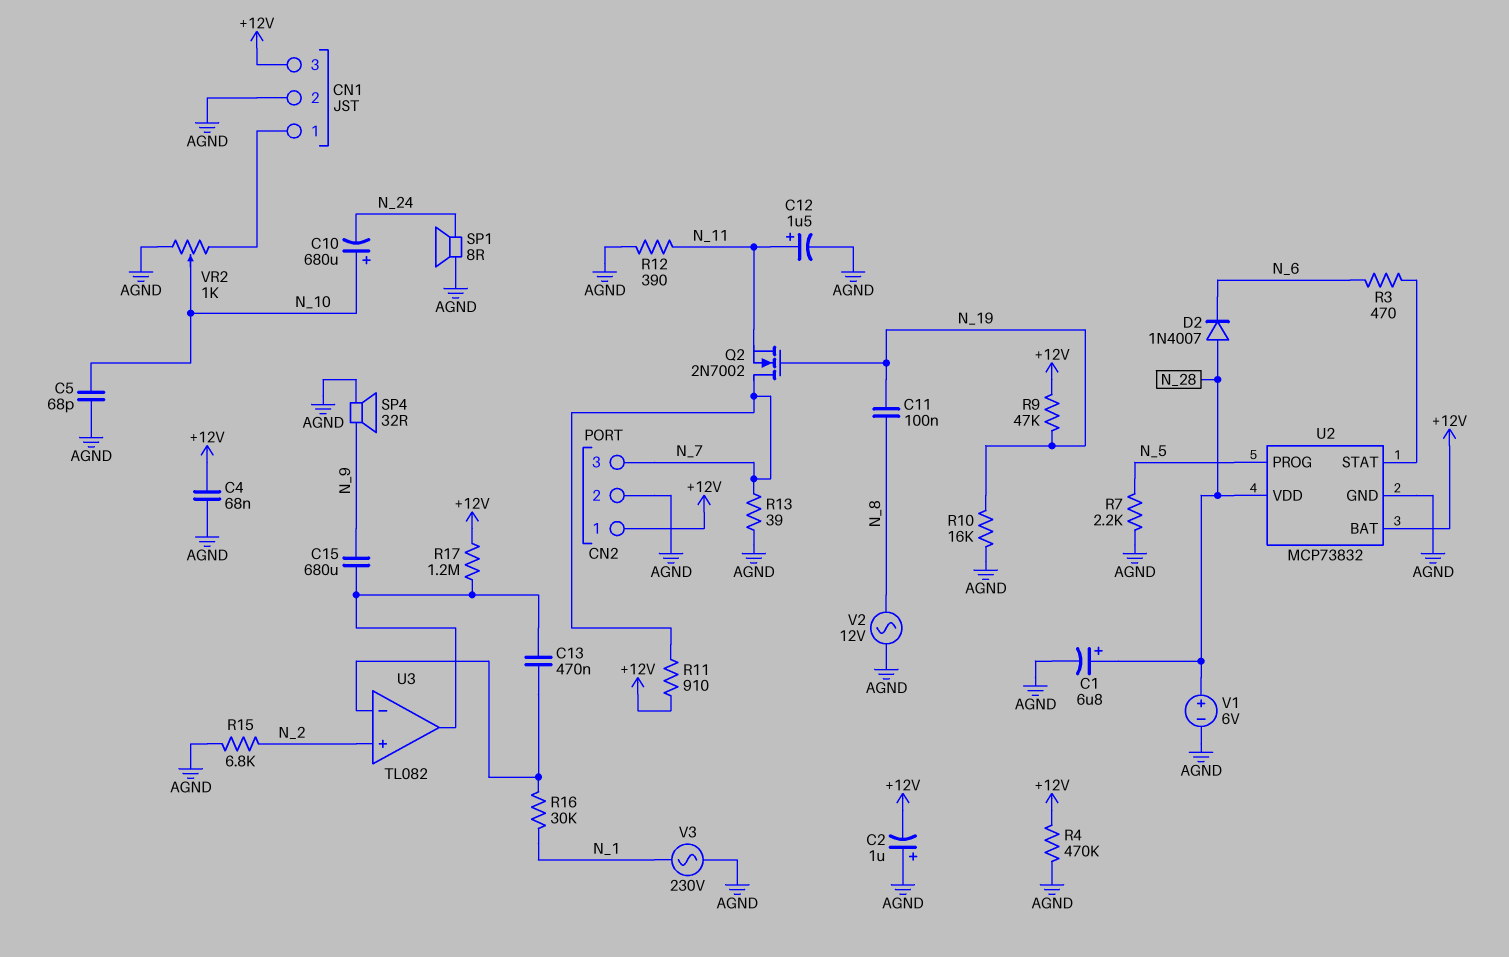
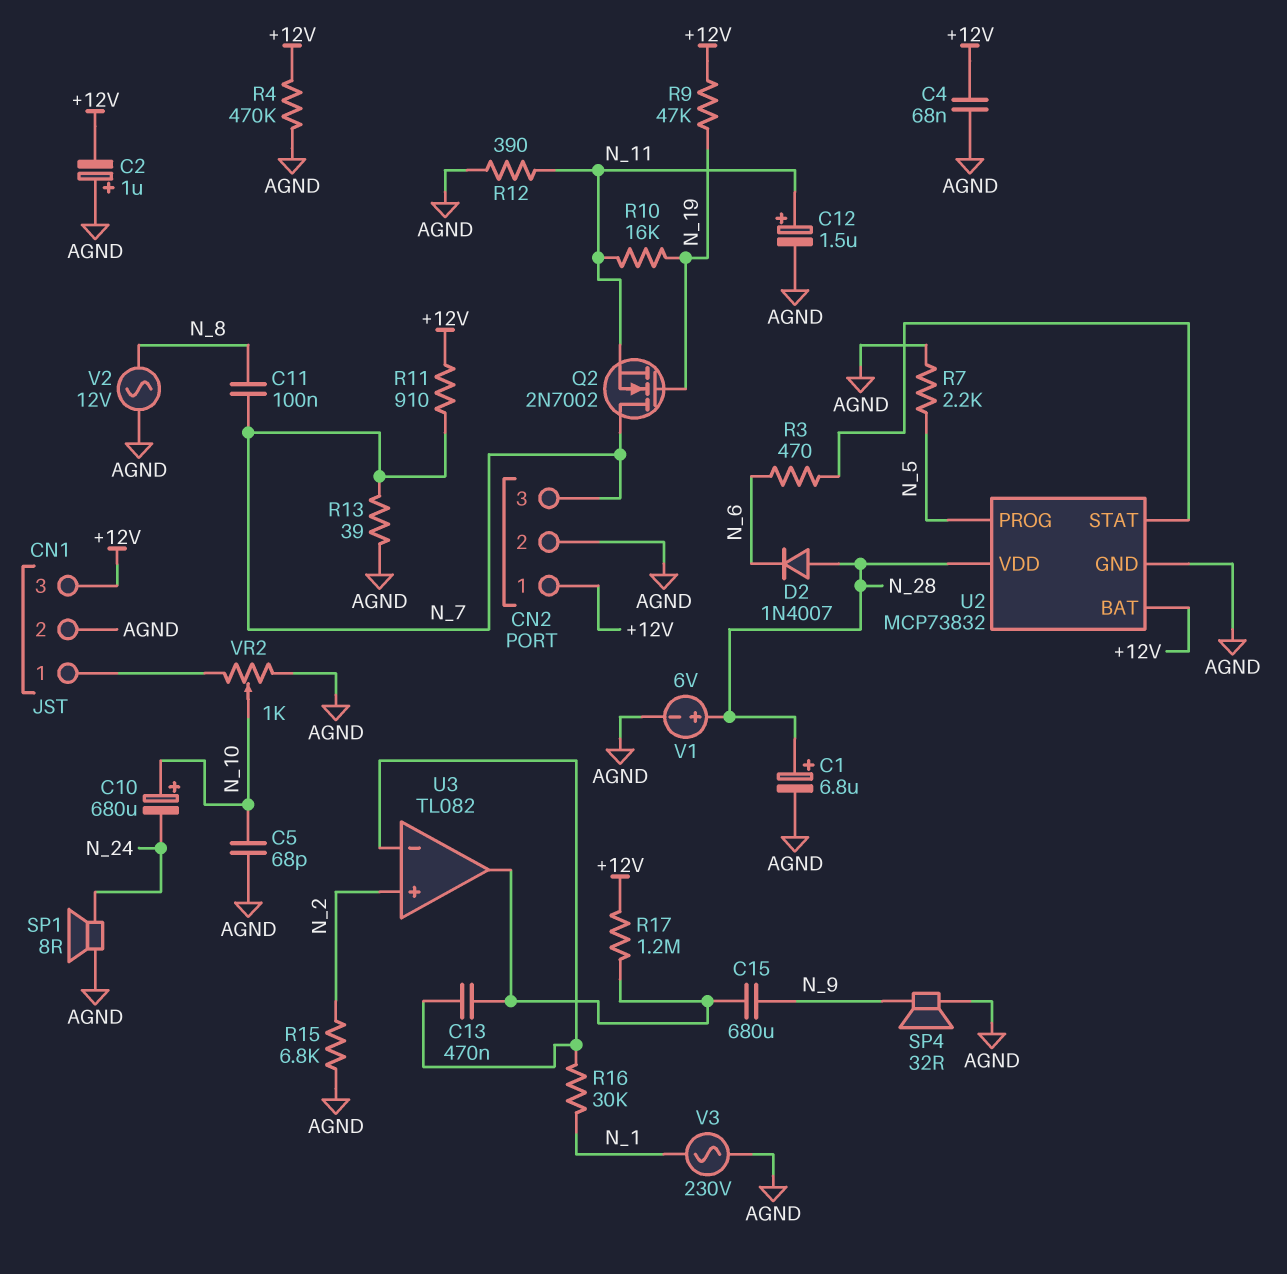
C11: 100nF (N_8, N_19) -> 100nF (N_7, N_8)
R10: 16k (AGND, N_19) -> 16k (N_11, N_19)

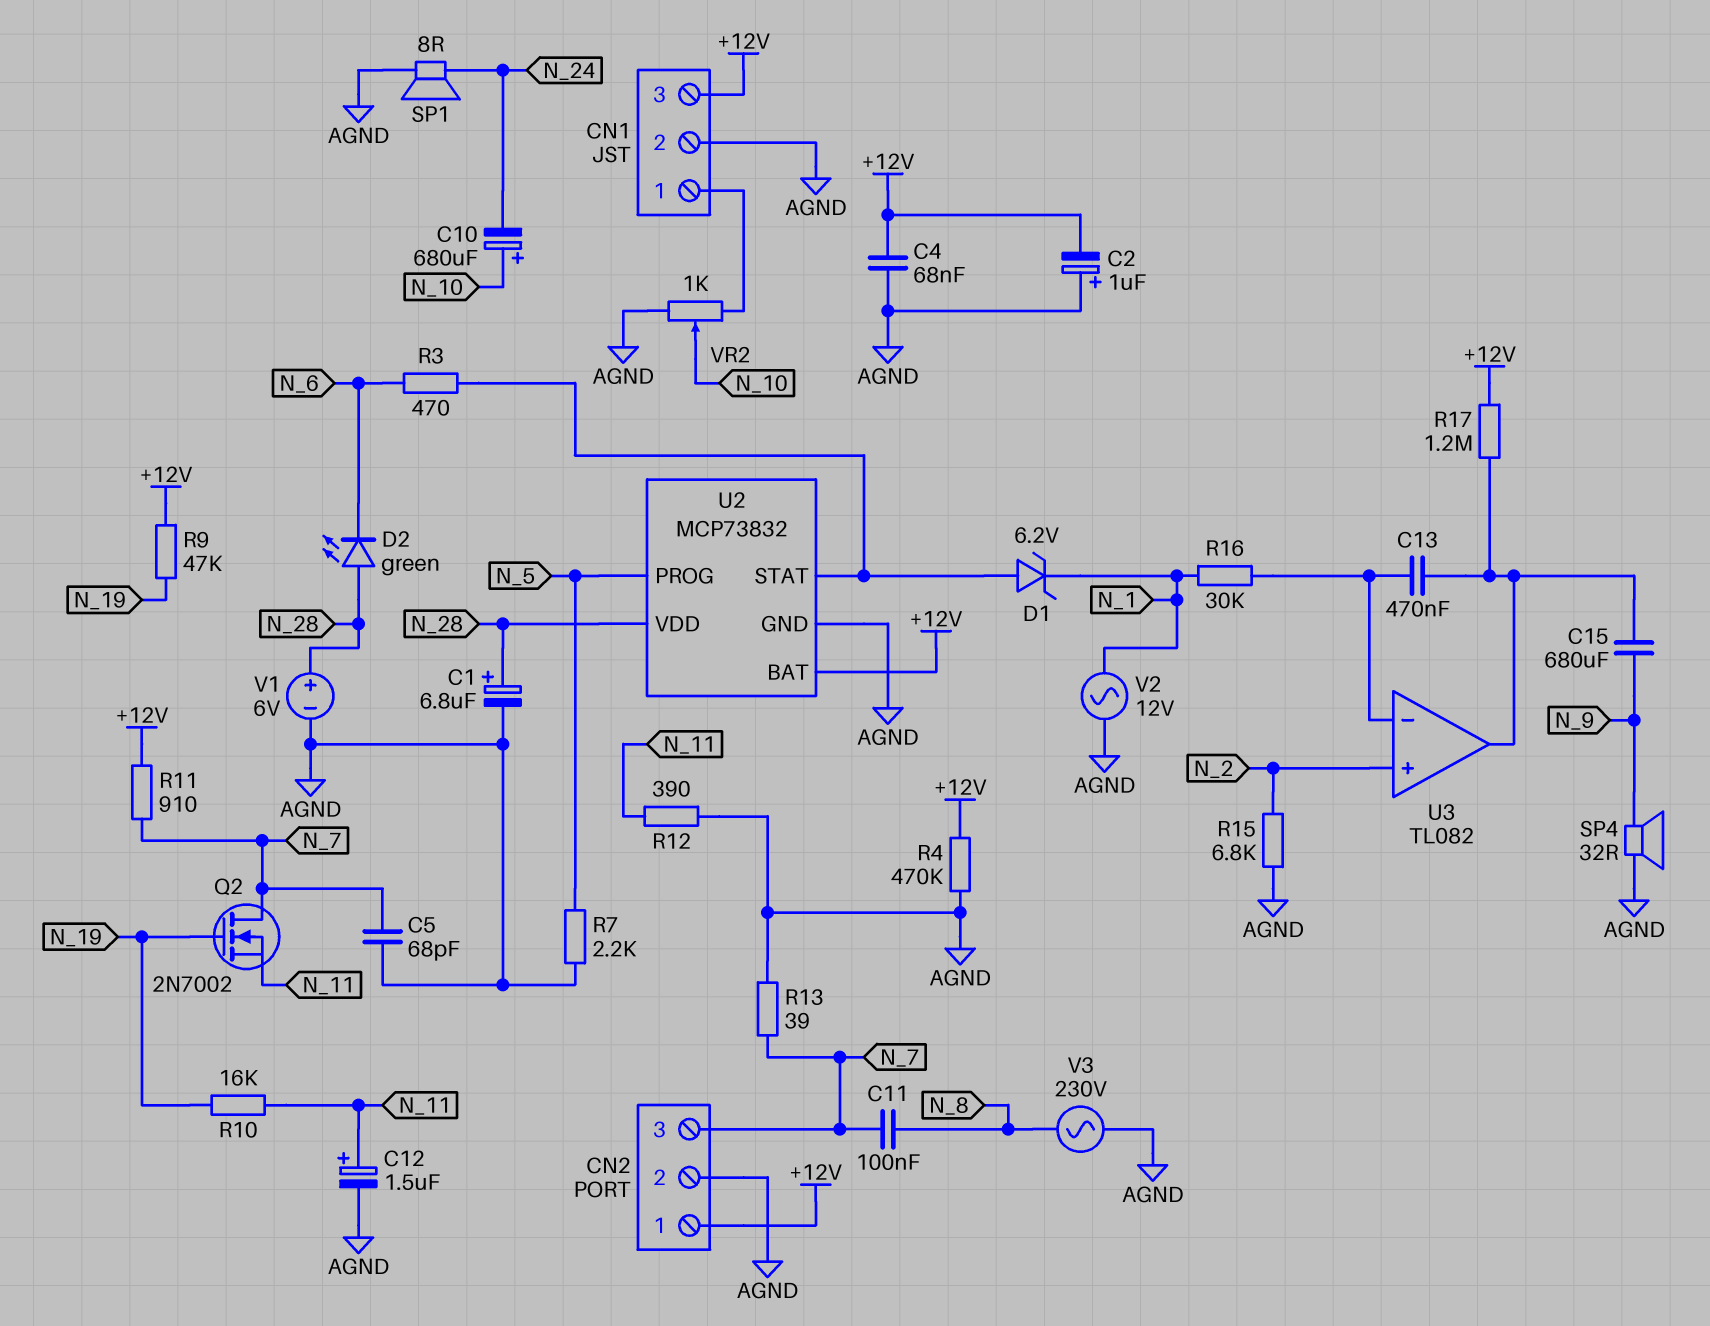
C5: 68pF (AGND, N_10) -> 68pF (AGND, N_7)
D1: none -> zener 6.2V (A U2/STAT, K N_1)
D2: diode 1N4007 (A N_28, K N_6) -> LED green (A N_28, K N_6)
V2: AC 12V (AGND, N_8) -> AC 12V (AGND, N_1)
V3: AC 230V (AGND, N_1) -> AC 230V (AGND, N_8)

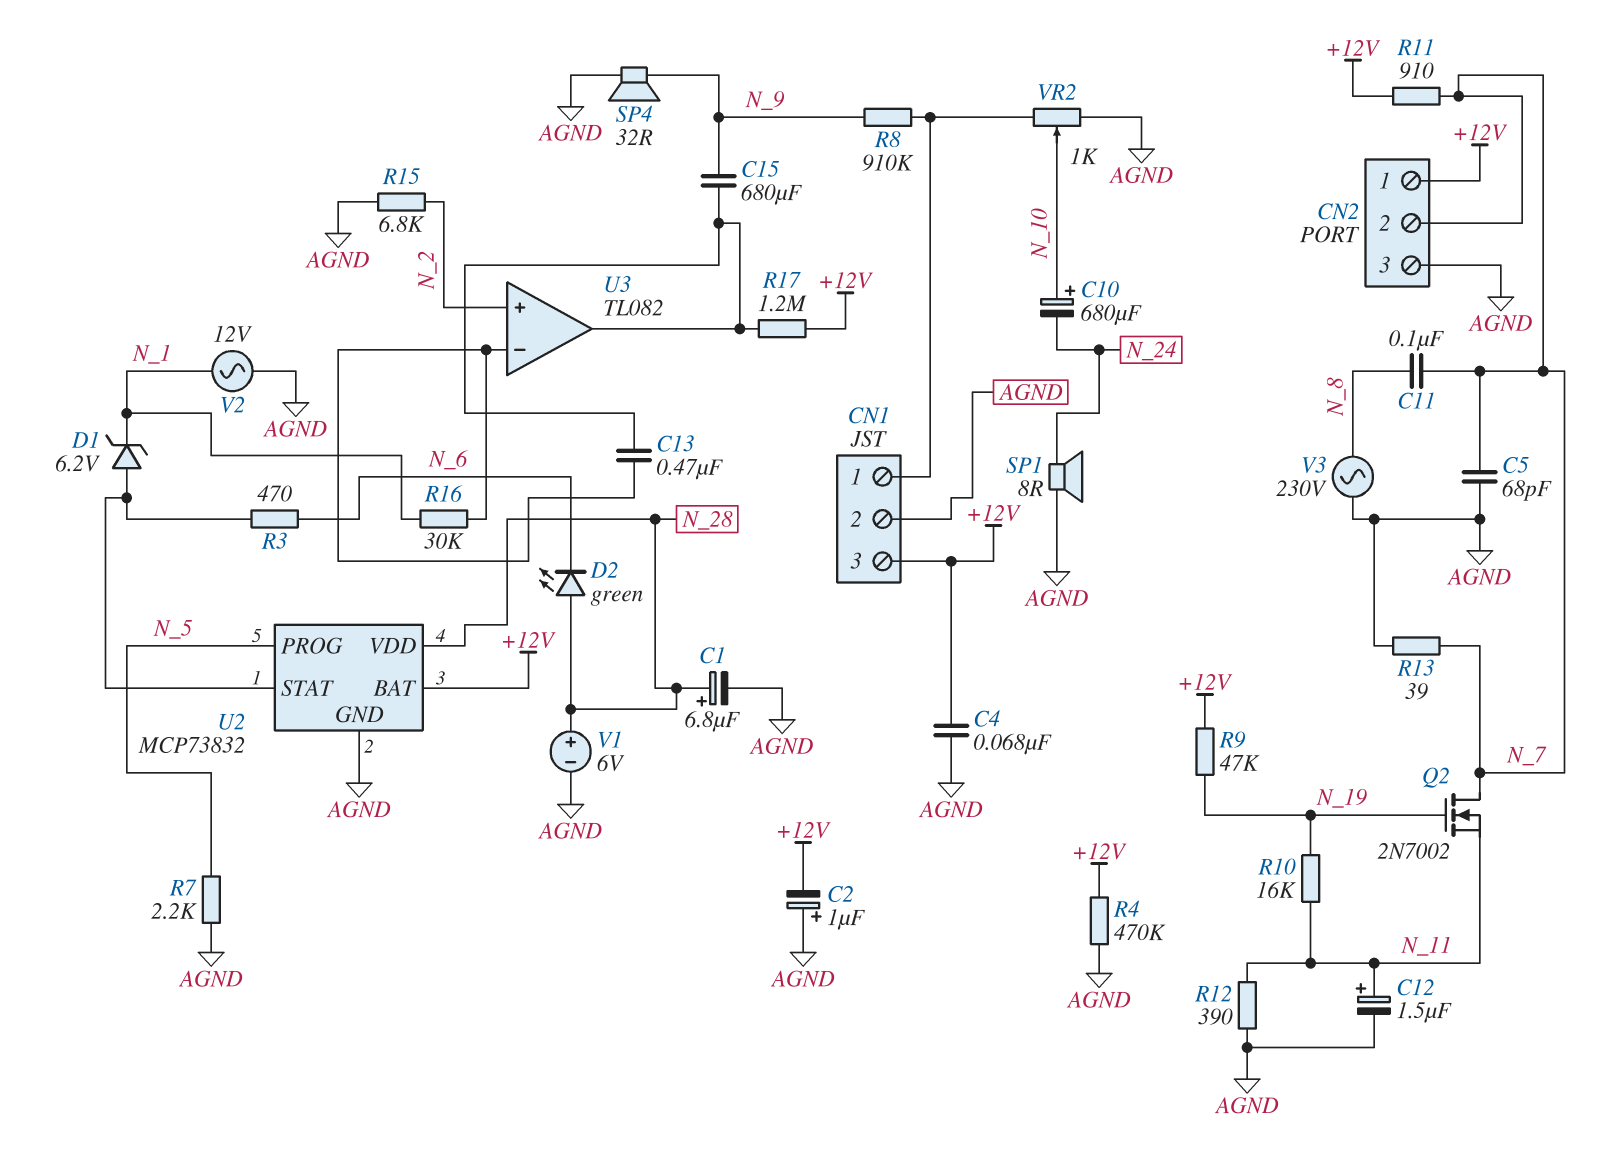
CN2 pin 2: AGND -> N_7
CN2 pin 3: N_7 -> AGND
R8: none -> 910k (CN1/1, N_9)

